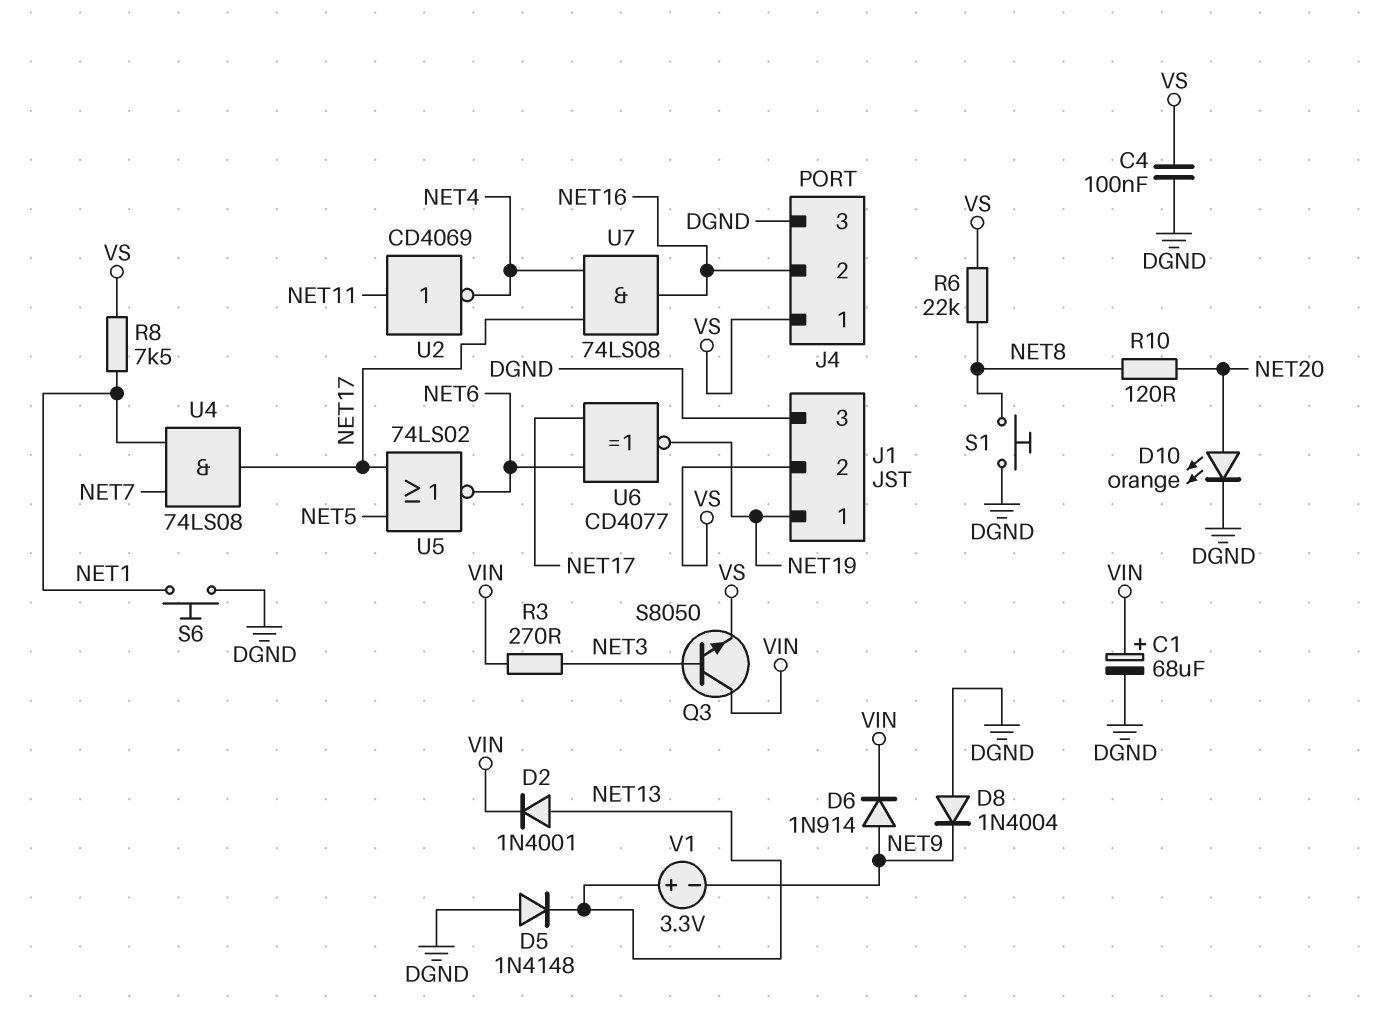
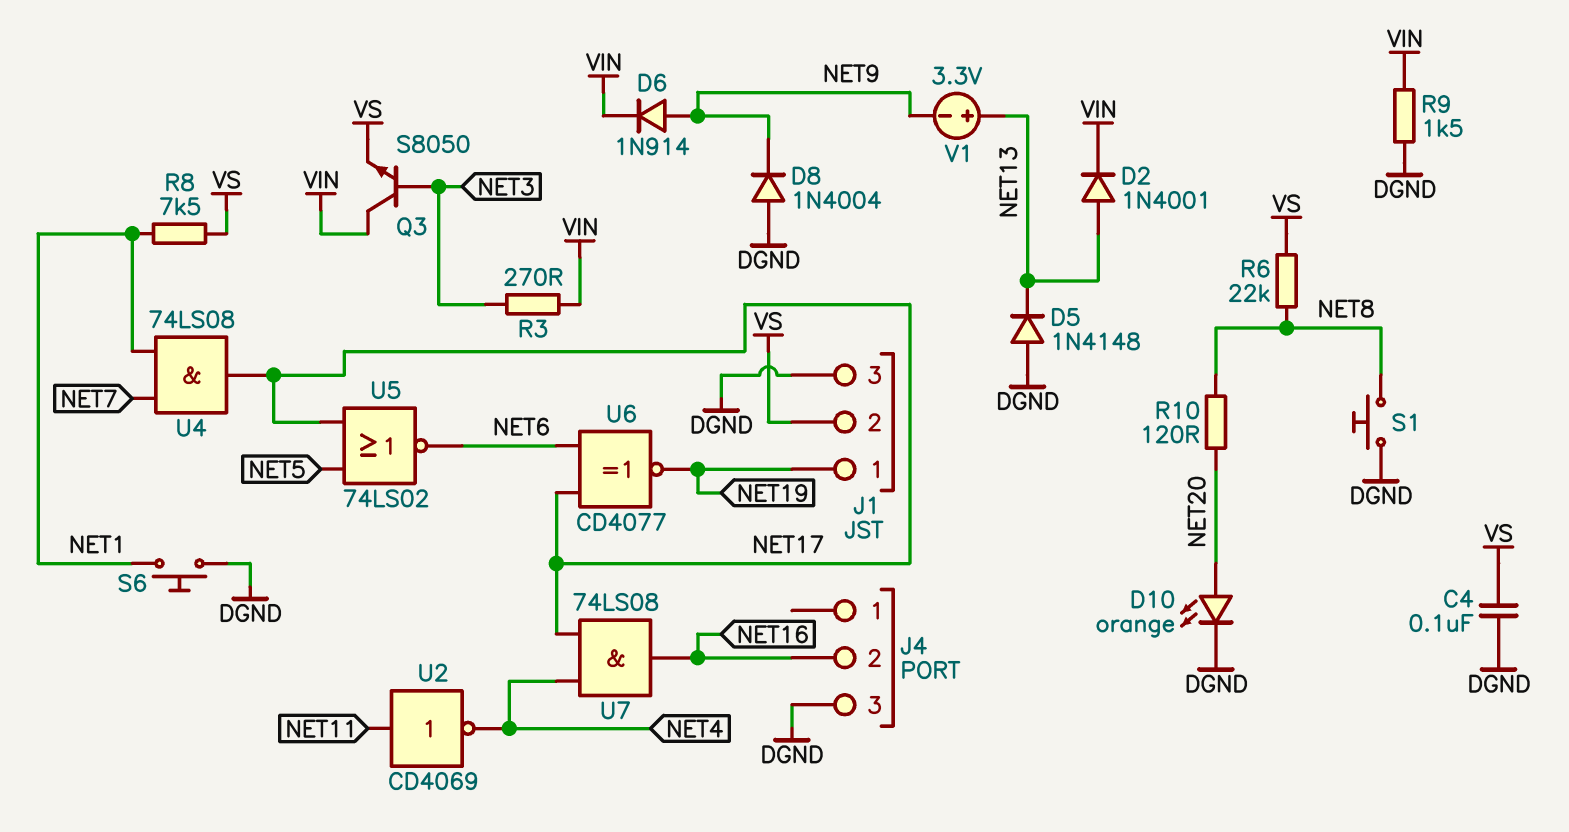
C1: 68uF (plus VIN, minus DGND) -> none
J4 pin 1: VS -> none
R9: none -> 1.5k (DGND, VIN)

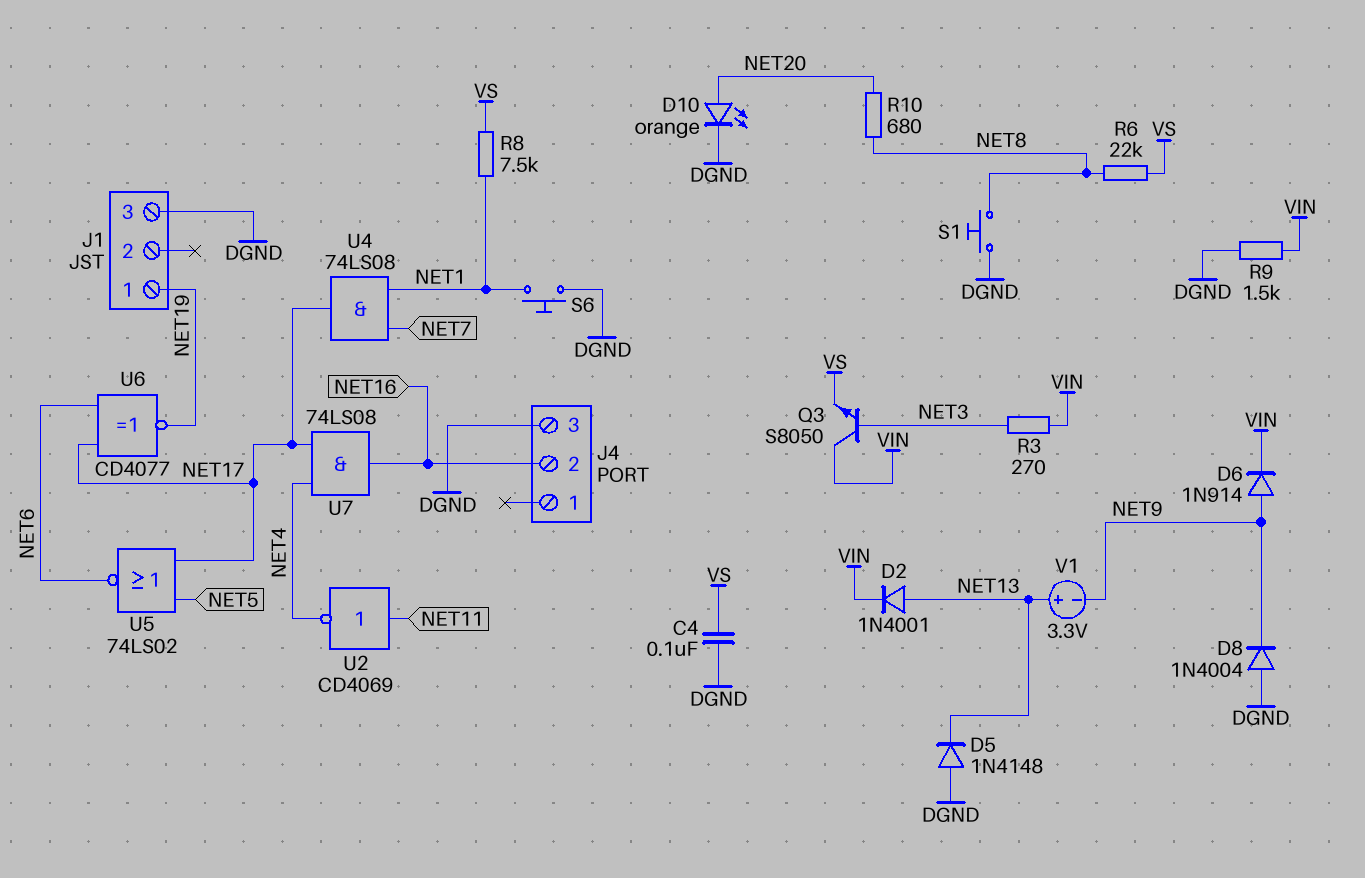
J1 pin 2: VS -> none
R10: 120 (NET8, NET20) -> 680 (NET8, NET20)

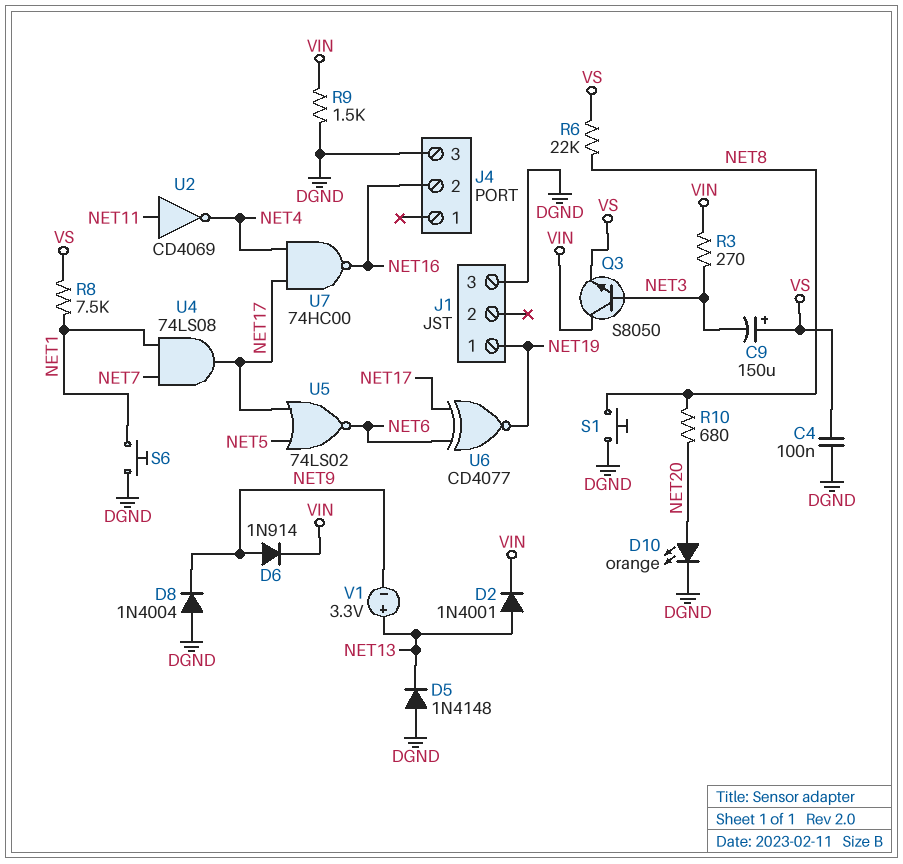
C9: none -> 150uF (plus VS, minus NET3)
U7: AND 74LS08 (in NET4, in NET17, out NET16) -> NAND 74HC00 (in NET4, in NET17, out NET16)

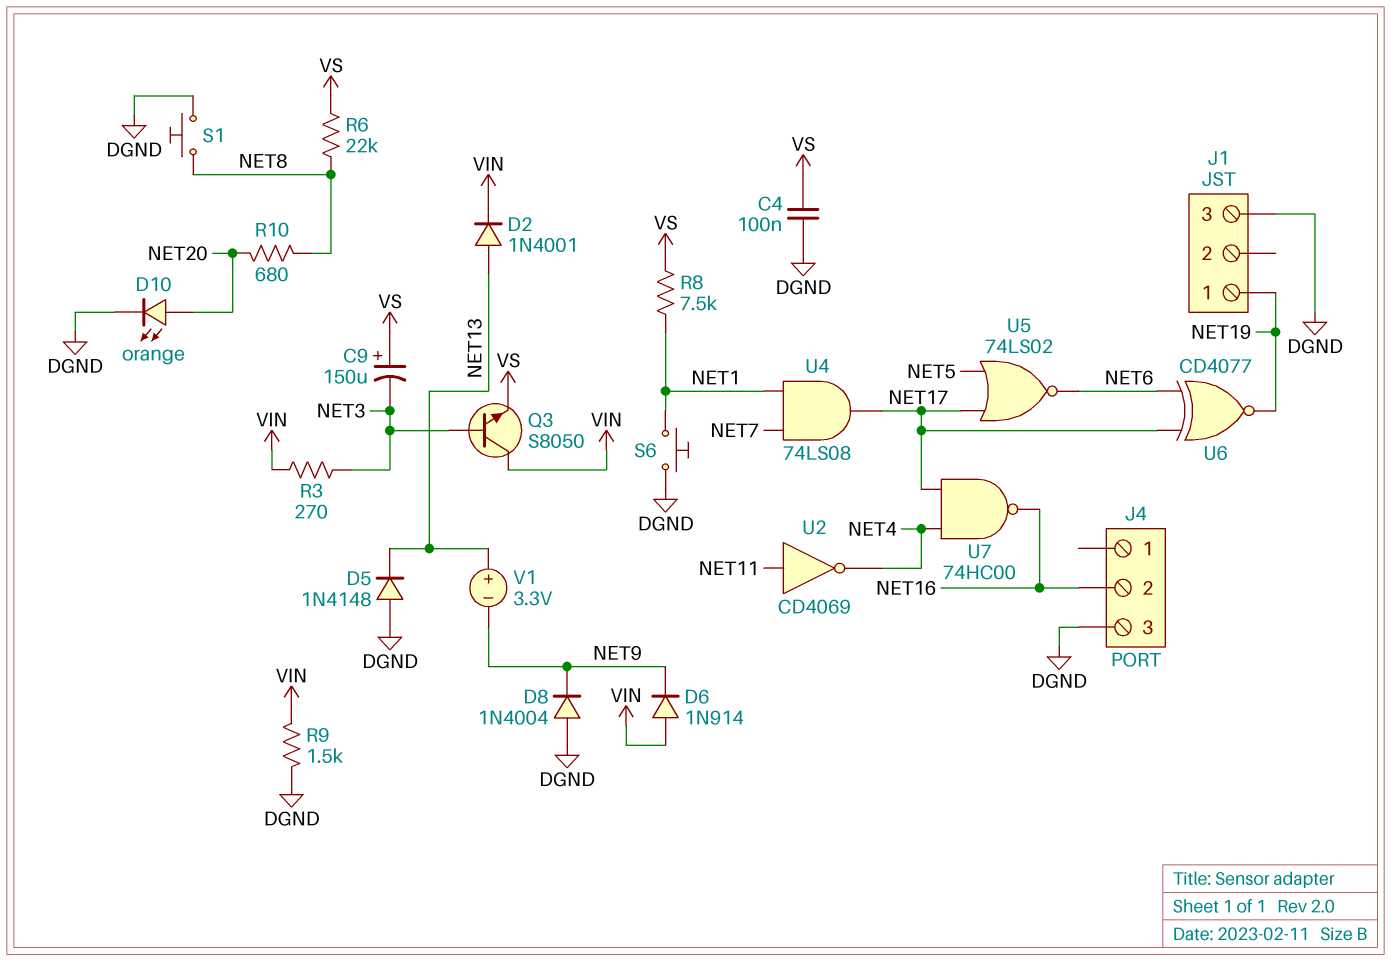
D6: diode 1N914 (A NET9, K VIN) -> diode 1N914 (A VIN, K NET9)

